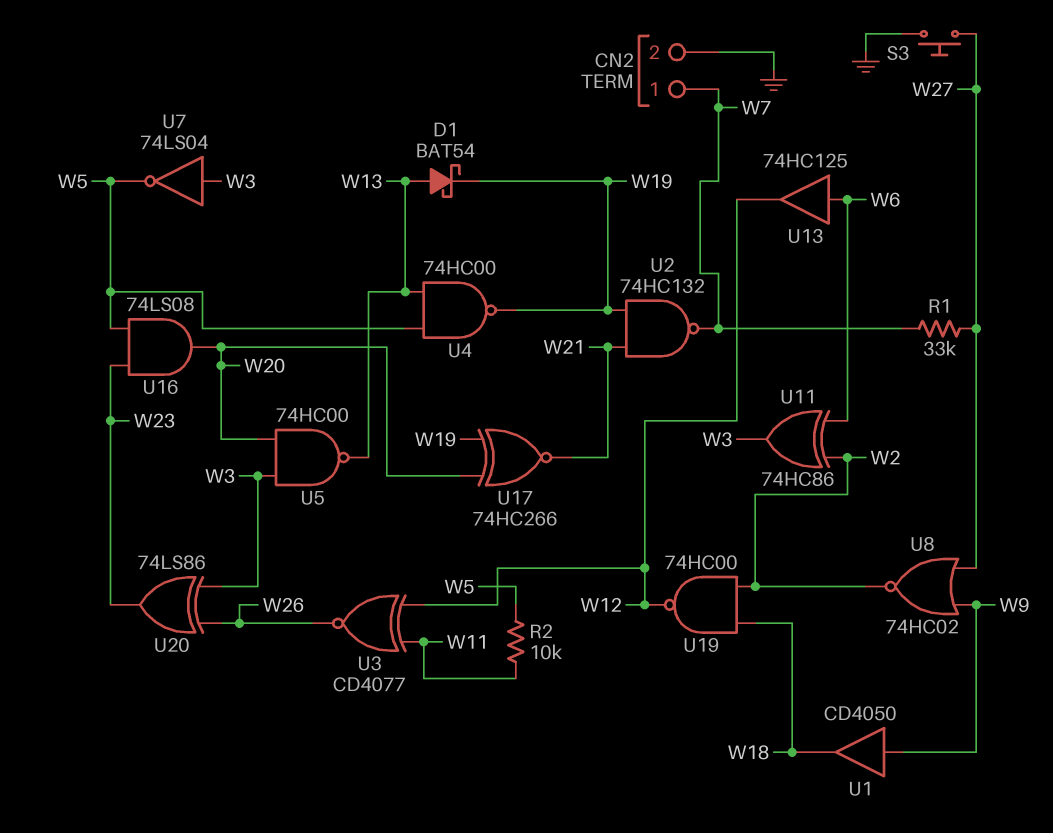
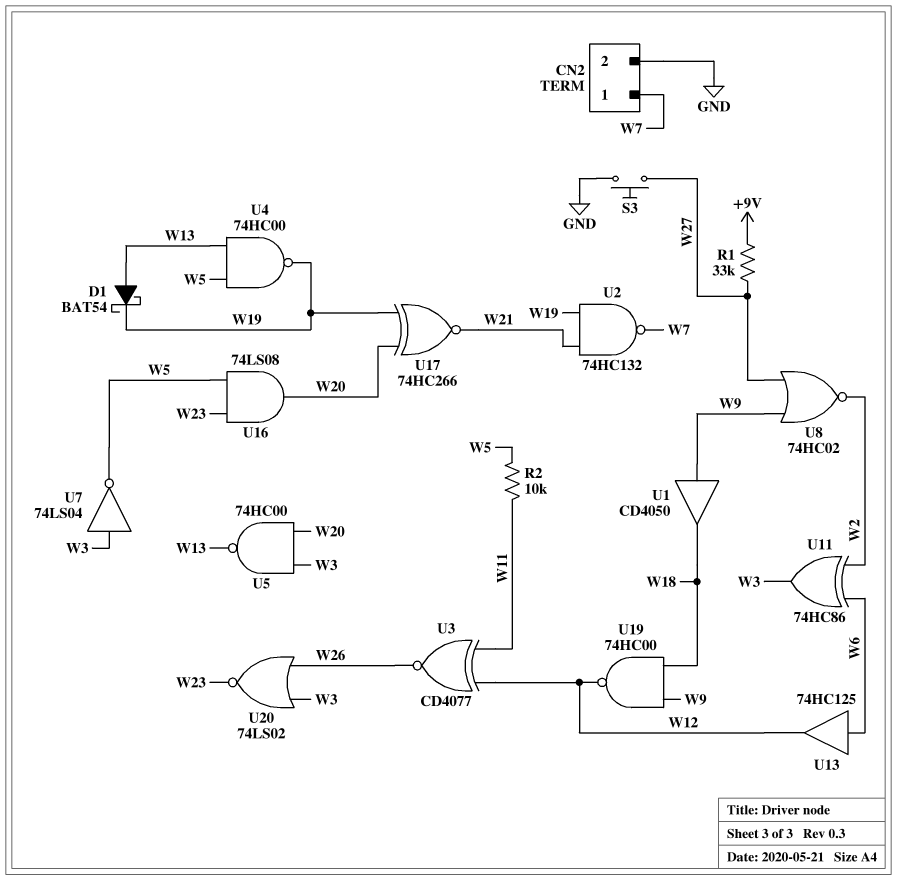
R1: 33k (W7, W27) -> 33k (+9V, W27)
U19: NAND 74HC00 (in W2, in W18, out W12) -> NAND 74HC00 (in W9, in W18, out W12)
U20: XOR 74LS86 (in W3, in W26, out W23) -> NOR 74LS02 (in W3, in W26, out W23)

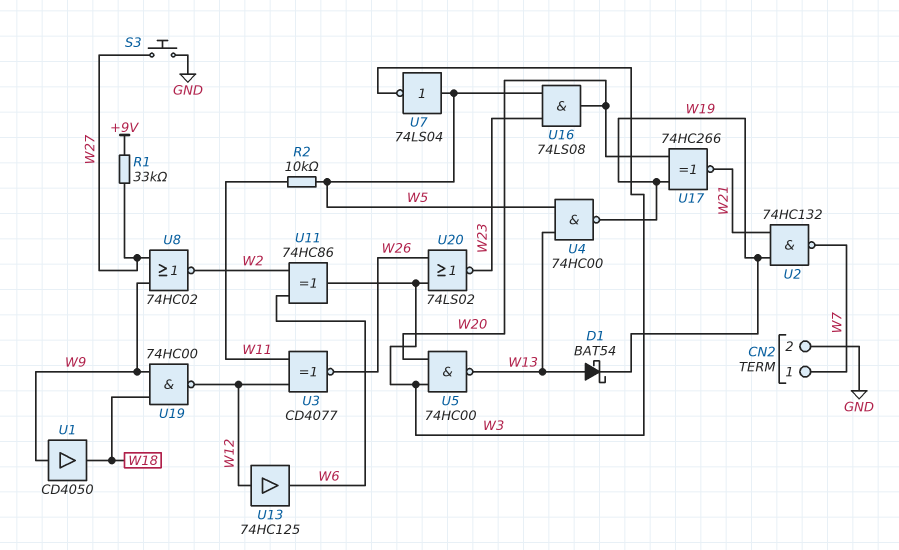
U7: NOT 74LS04 (in W3, out W5) -> NOT 74LS04 (in W5, out W3)
U13: buffer 74HC125 (in W6, out W12) -> buffer 74HC125 (in W12, out W6)

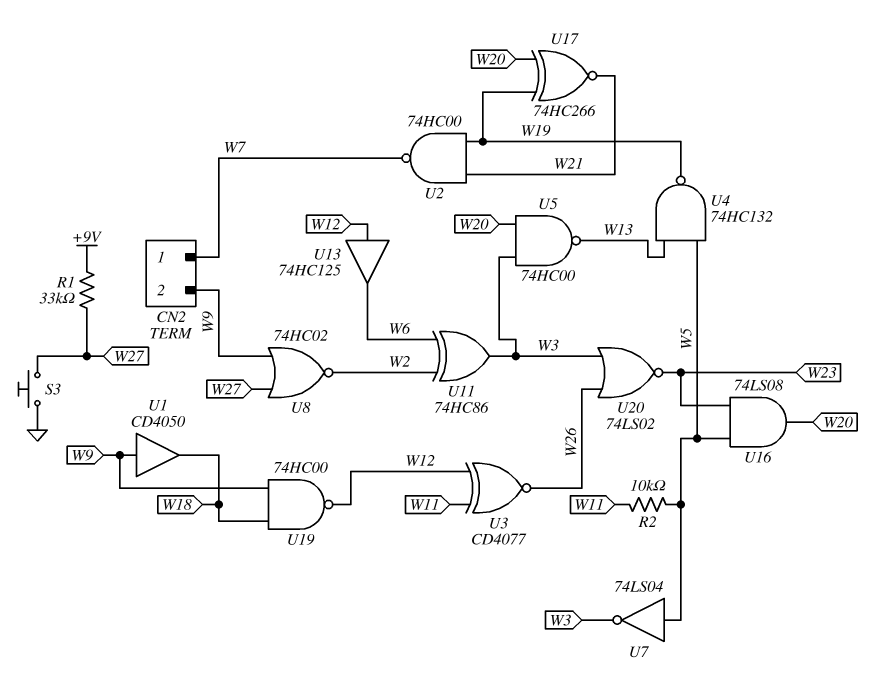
CN2 pin 2: GND -> W9
D1: schottky BAT54 (A W13, K W19) -> none
U2: NAND 74HC132 (in W19, in W21, out W7) -> NAND 74HC00 (in W19, in W21, out W7)
U4: NAND 74HC00 (in W5, in W13, out W19) -> NAND 74HC132 (in W5, in W13, out W19)

